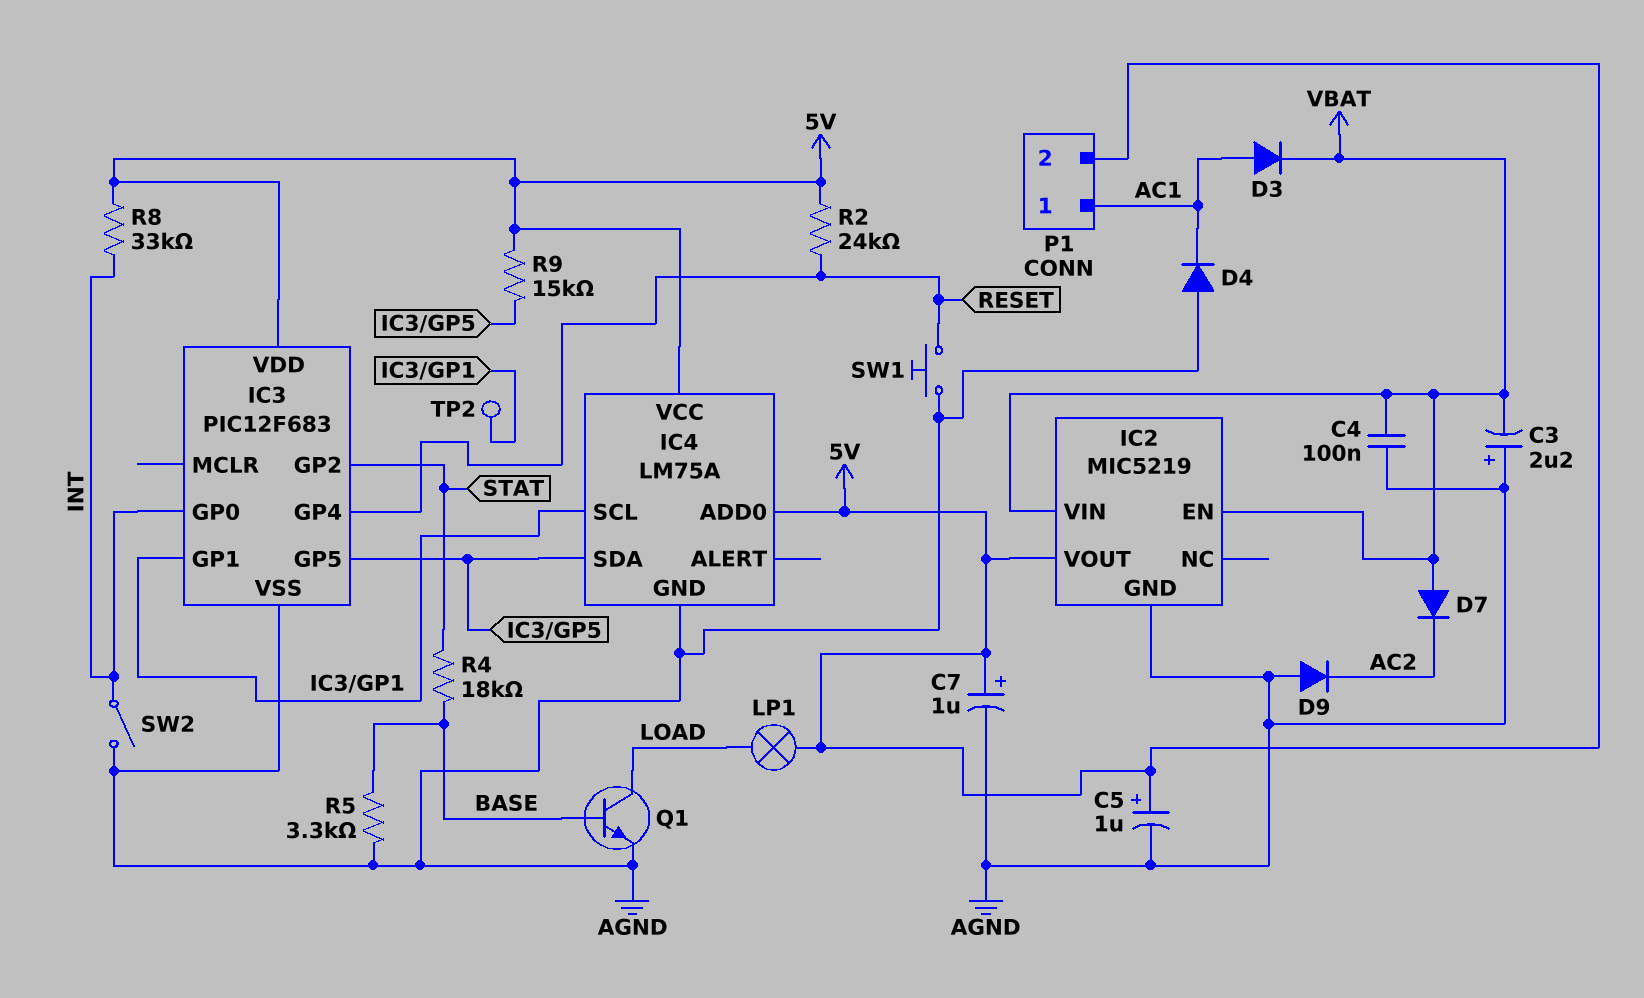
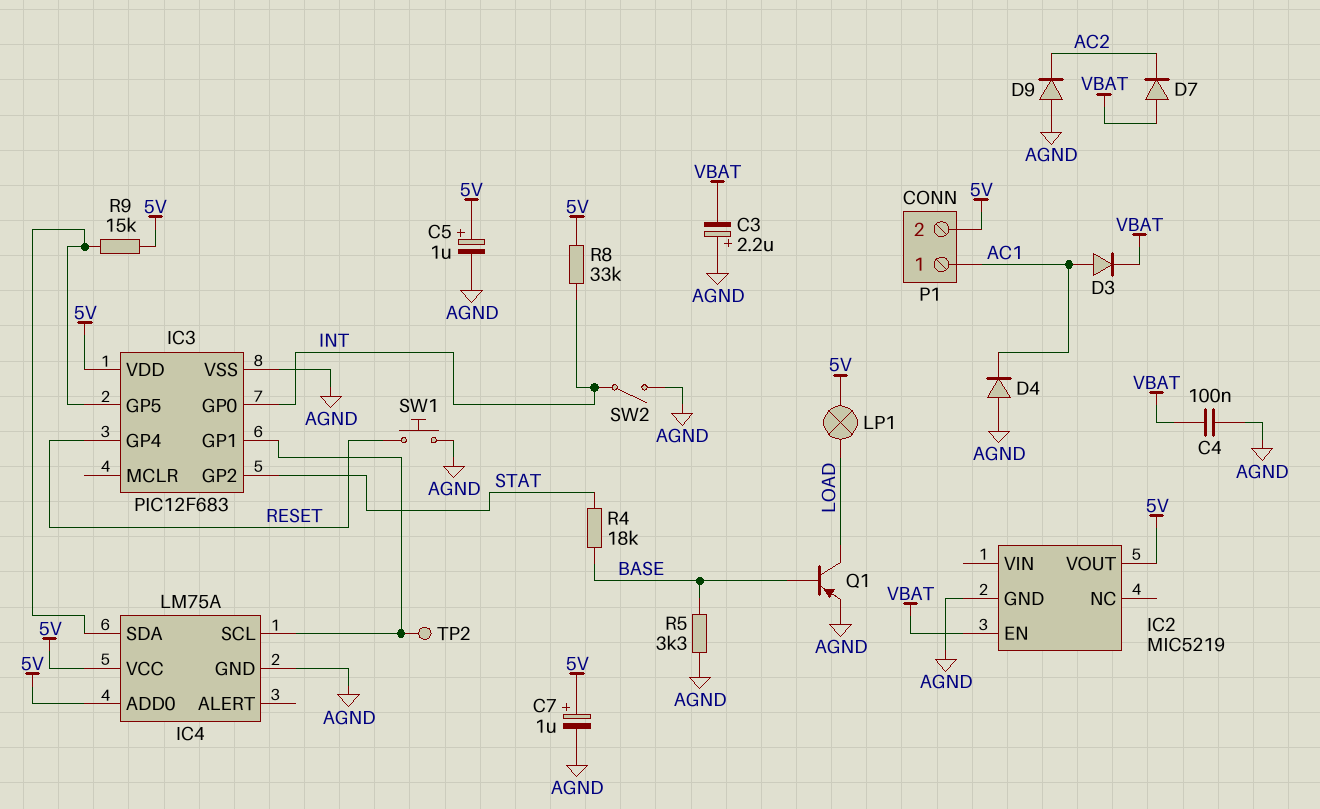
IC2 pin VIN: VBAT -> none
Q1: NPN (B BASE, C LOAD, E AGND) -> PNP (B BASE, C LOAD, E AGND)
R2: 24k (5V, RESET) -> none

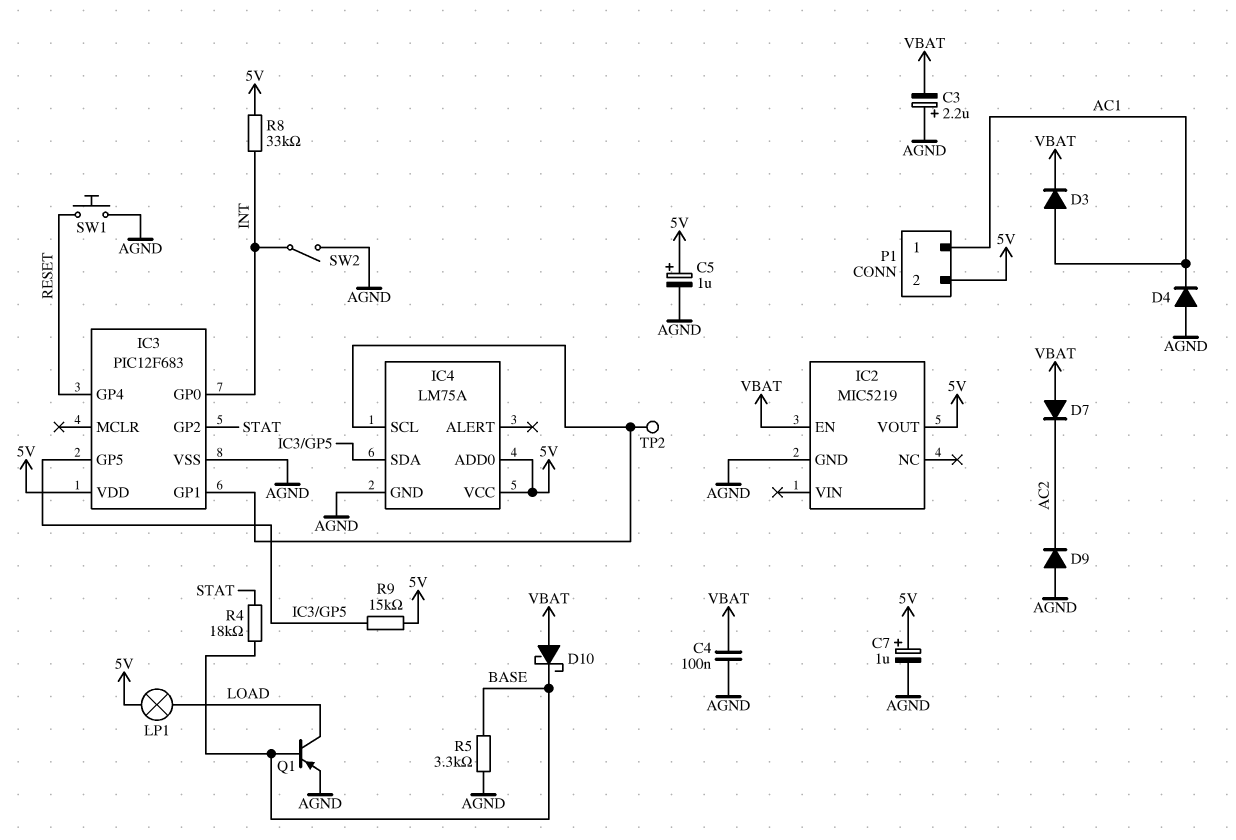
D10: none -> schottky (A VBAT, K BASE)

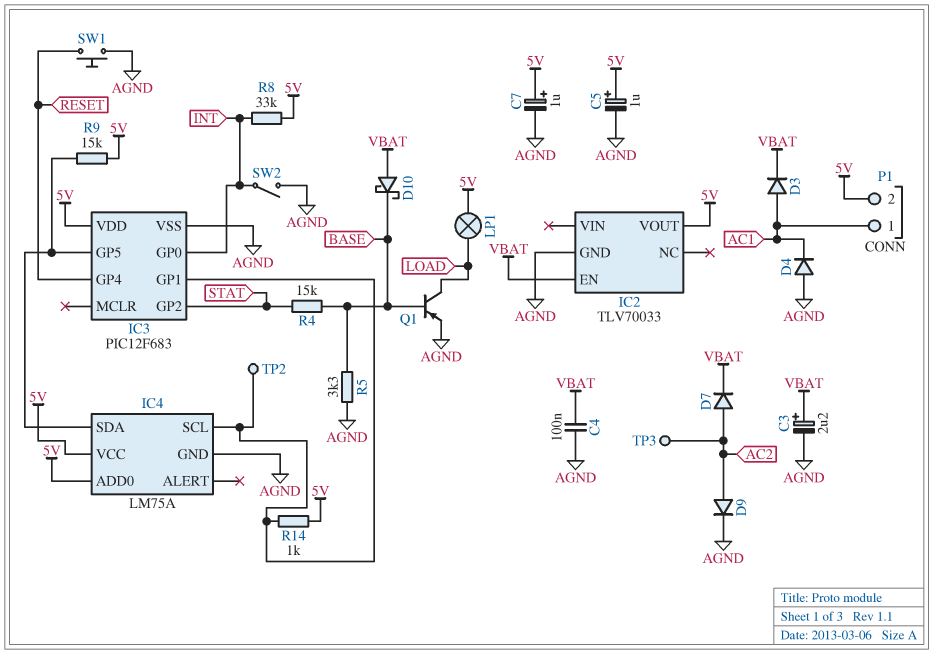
C3: 2.2uF (plus AGND, minus VBAT) -> 2.2uF (plus VBAT, minus AGND)
D7: diode (A VBAT, K AC2) -> diode (A AC2, K VBAT)
D9: diode (A AGND, K AC2) -> diode (A AC2, K AGND)
IC2: MIC5219 -> TLV70033
R4: 18k (BASE, STAT) -> 15k (BASE, STAT)
R14: none -> 1k (5V, IC3/GP1)
TP3: none -> test point (AC2)

